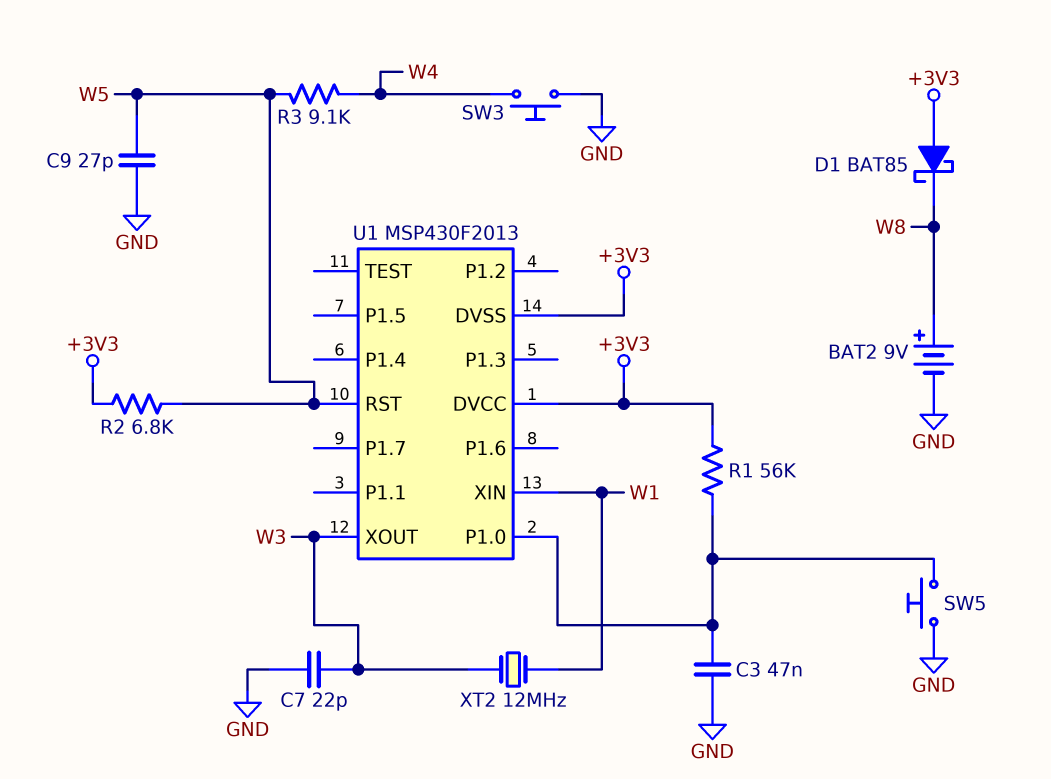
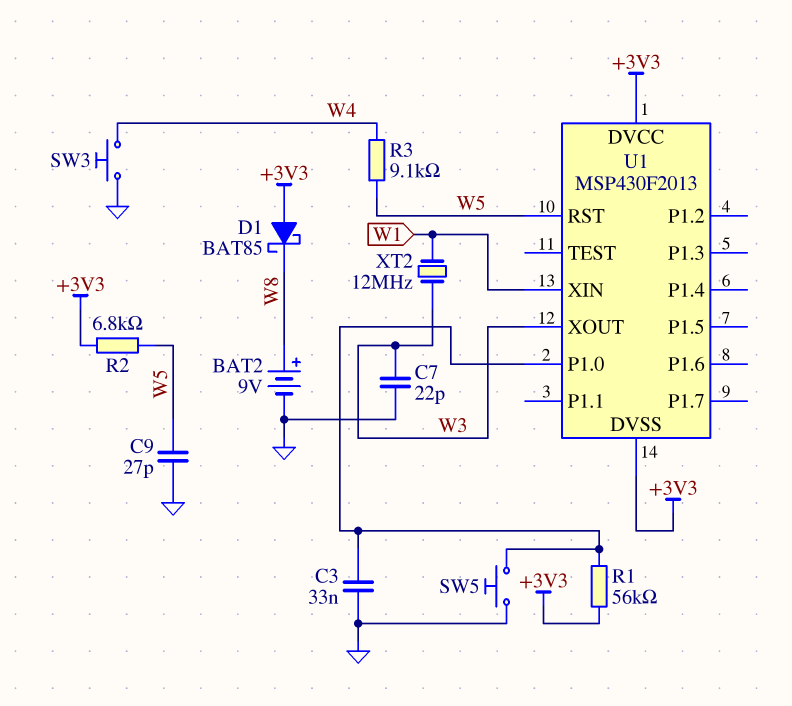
C3: 47nF (GND, U1/P1.0) -> 33nF (GND, U1/P1.0)

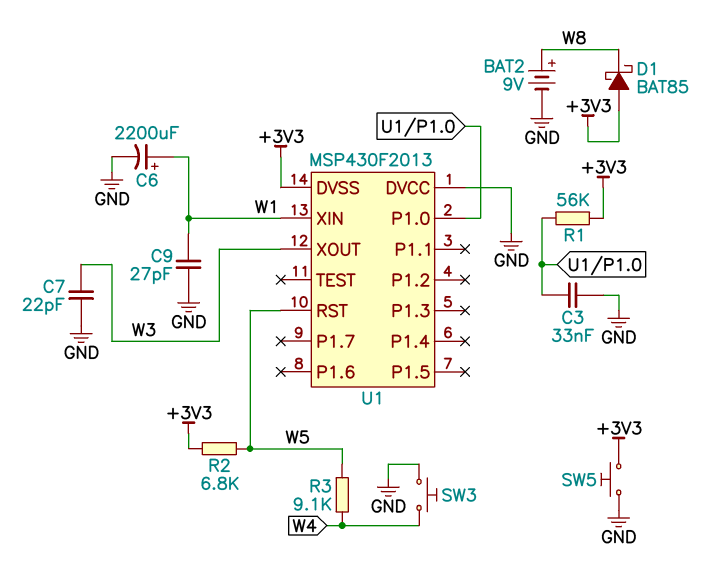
C6: none -> 2200uF (plus W1, minus GND)
C9: 27pF (GND, W5) -> 27pF (GND, W1)
SW5: button (GND, U1/P1.0) -> button (+3V3, GND)
U1 pin DVCC: +3V3 -> GND
XT2: 12MHz (W1, W3) -> none

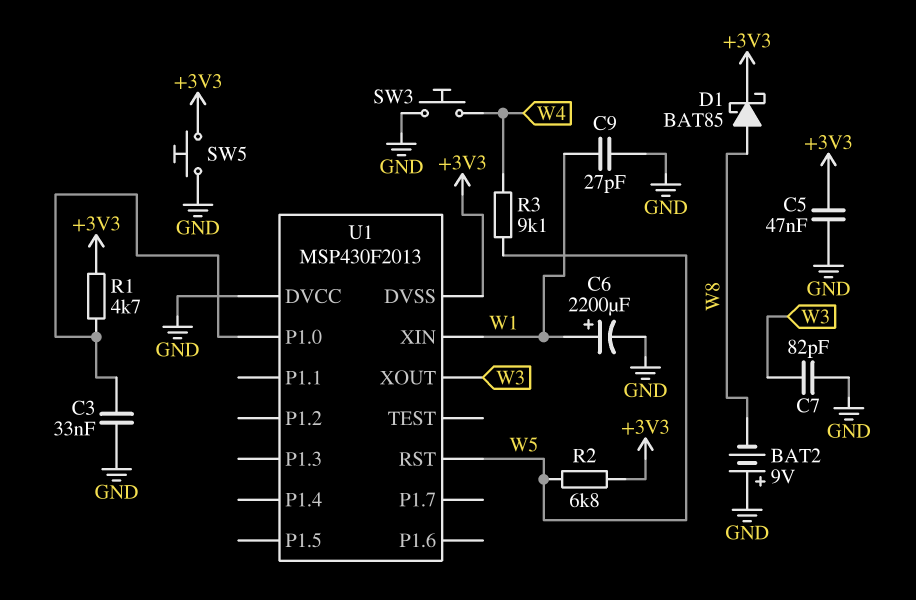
BAT2: 9V (plus W8, minus GND) -> 9V (plus GND, minus W8)
C5: none -> 47nF (+3V3, GND)
C7: 22pF (GND, W3) -> 82pF (GND, W3)
D1: schottky BAT85 (A +3V3, K W8) -> schottky BAT85 (A W8, K +3V3)
R1: 56k (+3V3, U1/P1.0) -> 4.7k (+3V3, U1/P1.0)

